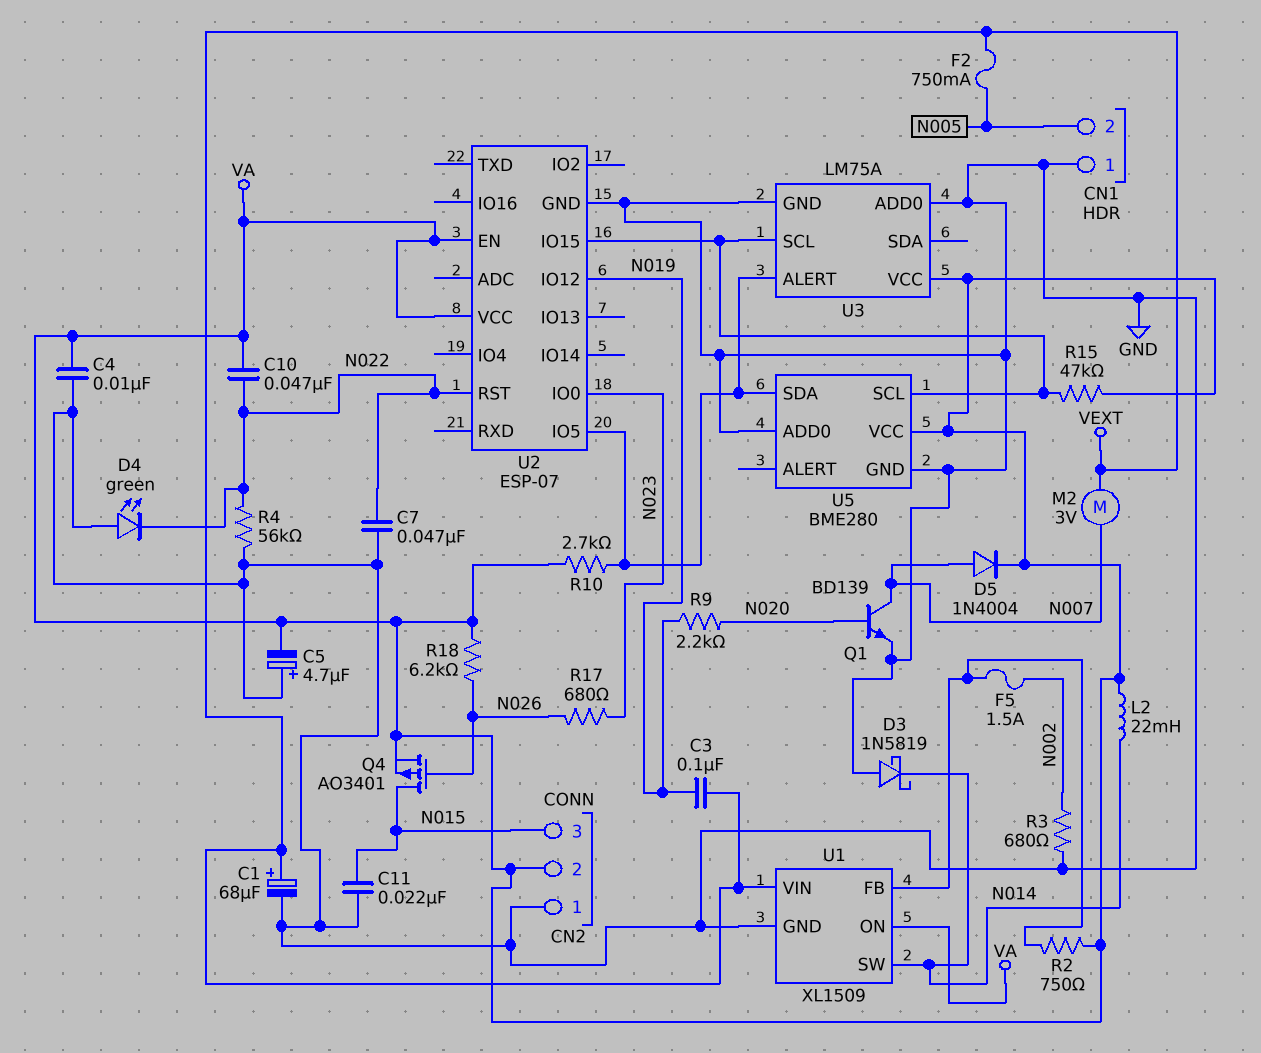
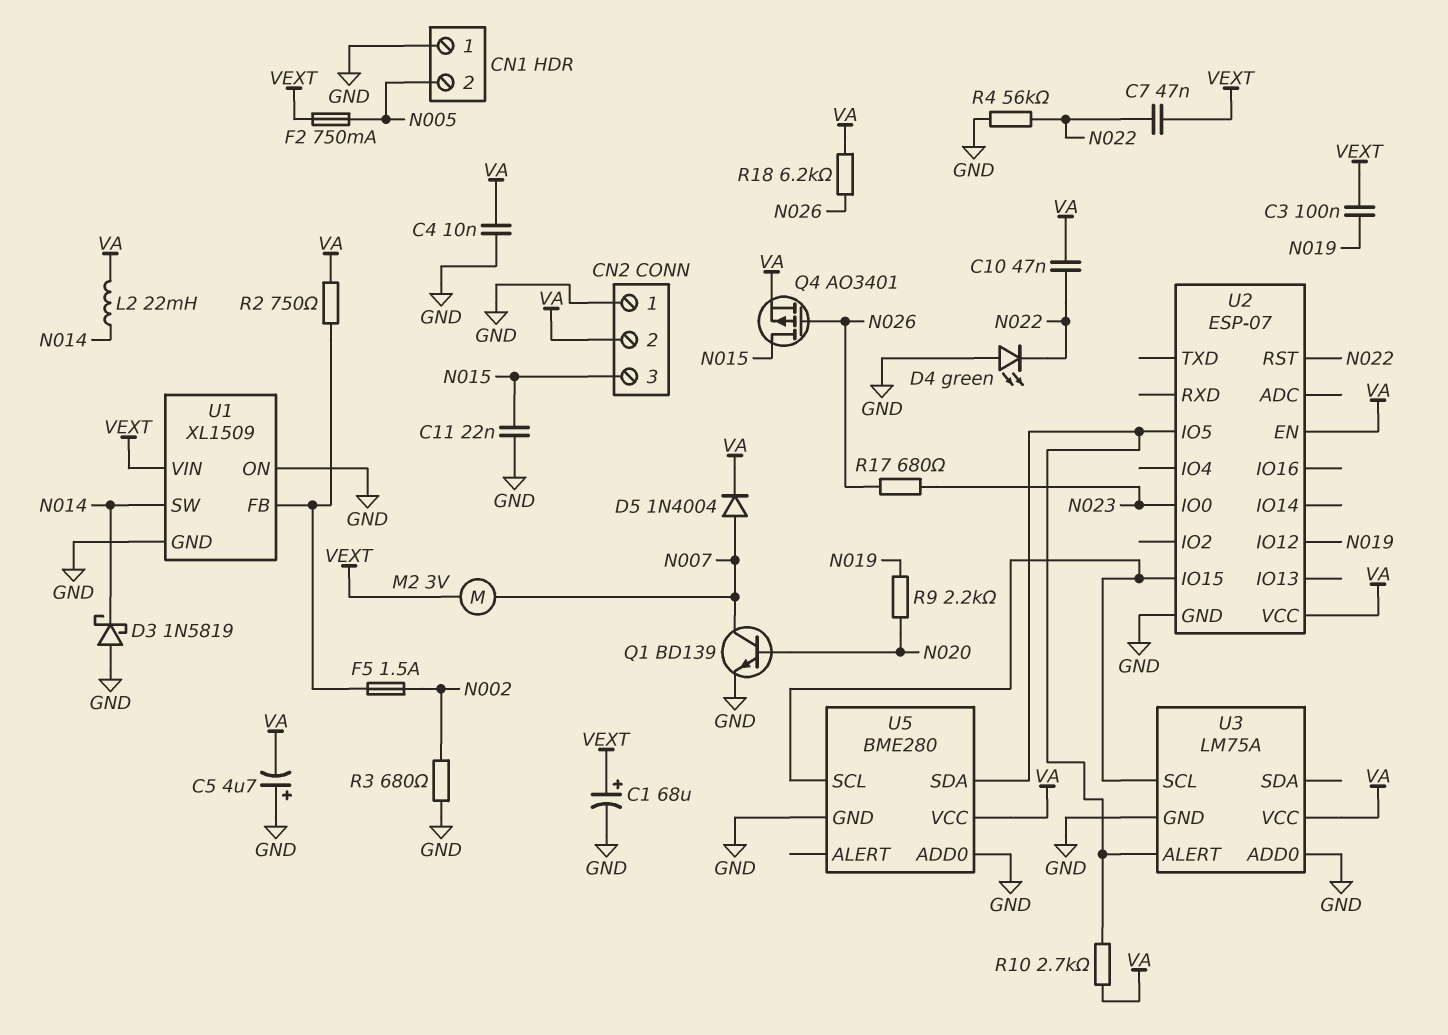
C7: 47nF (GND, N022) -> 47nF (N022, VEXT)
R15: 47k (U2/IO15, VA) -> none
U1 pin ON: VA -> GND

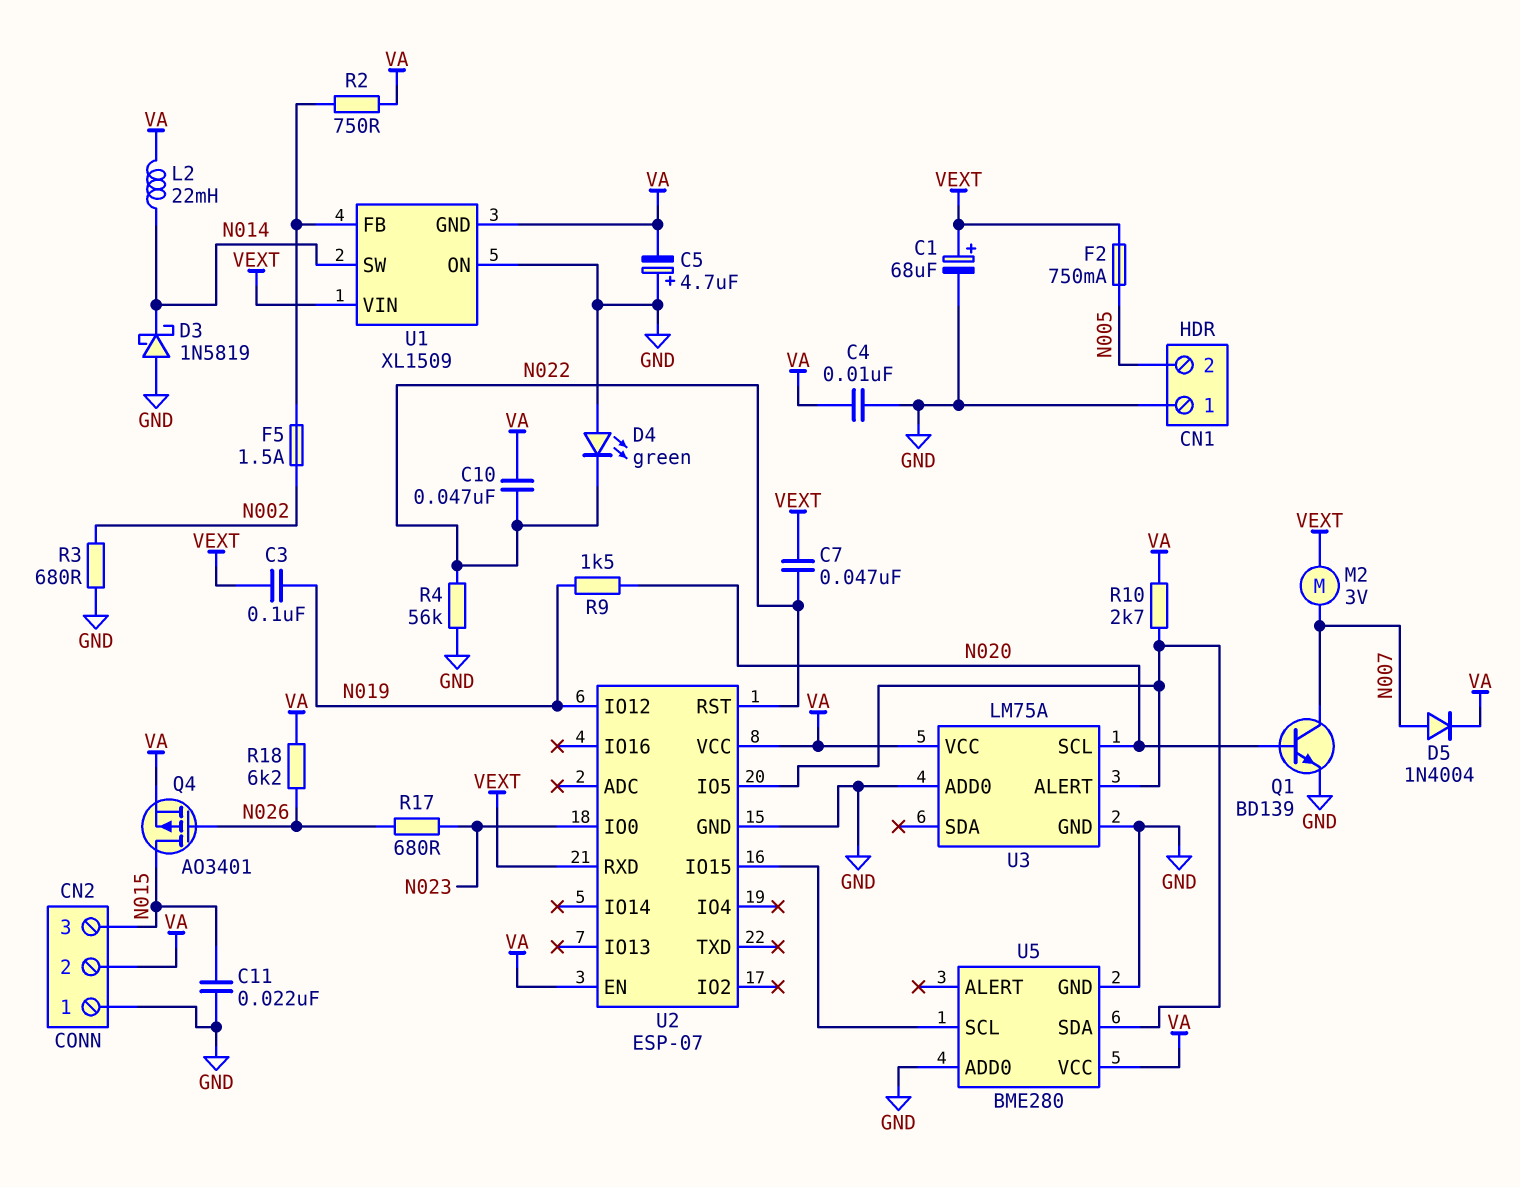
R9: 2.2k (N019, N020) -> 1.5k (N019, N020)
U1 pin GND: GND -> VA
U2 pin RXD: none -> VEXT
U3 pin SCL: U2/IO15 -> N020

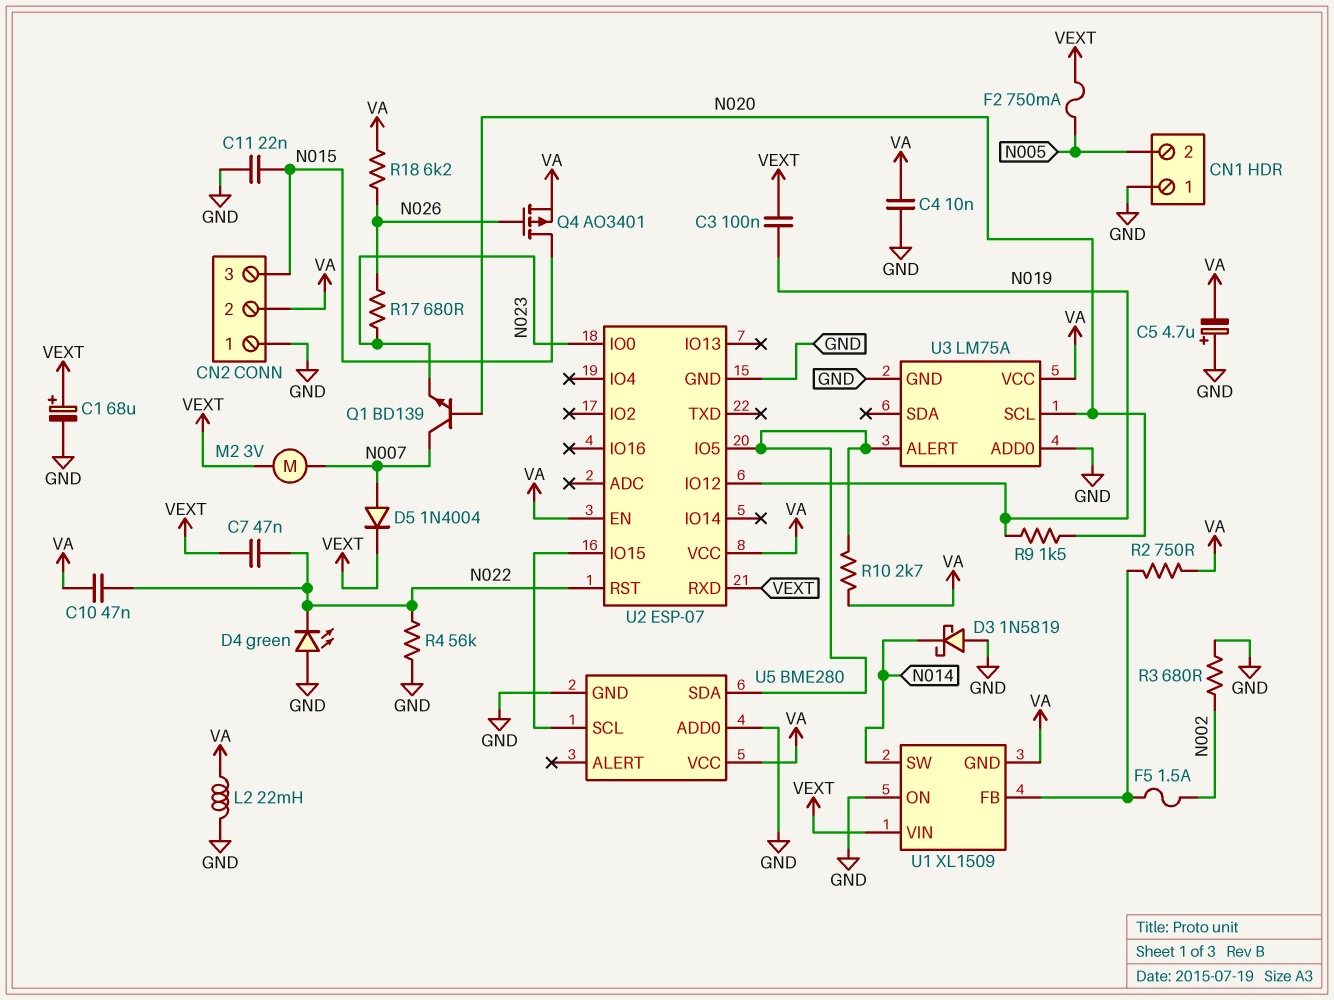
D5: diode 1N4004 (A N007, K VA) -> diode 1N4004 (A N007, K VEXT)
L2: 22mH (N014, VA) -> 22mH (GND, VA)
Q1: NPN BD139 (B N020, C N007, E GND) -> NPN BD139 (B N020, C N007, E N023)

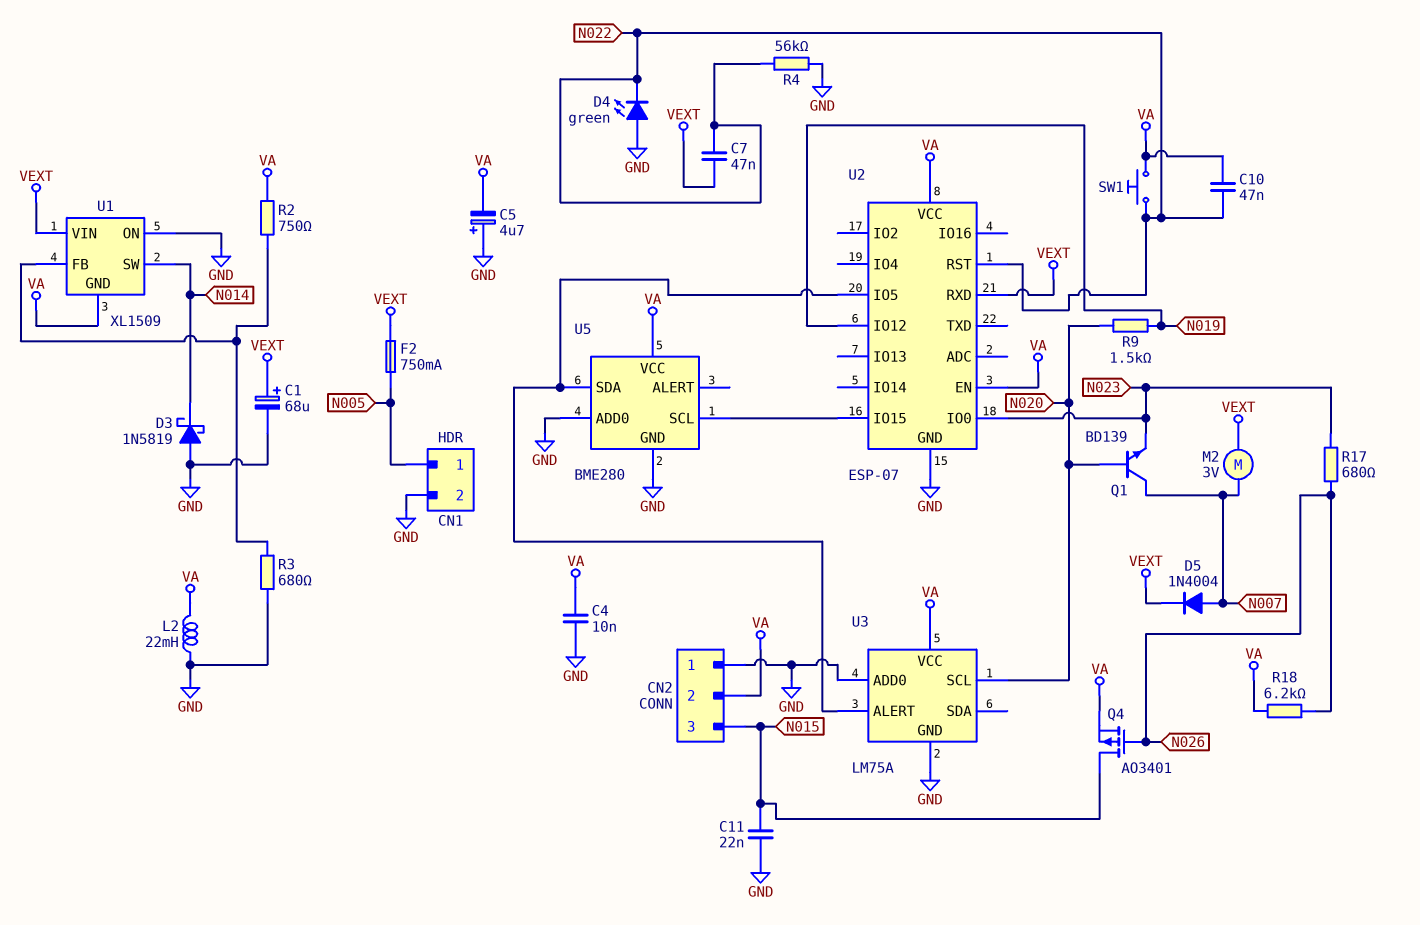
C3: 100nF (N019, VEXT) -> none
CN1 pin 1: GND -> N005
CN1 pin 2: N005 -> GND
F5: 1.5A (N002, U1/FB) -> none
R3: 680 (GND, N002) -> 680 (GND, U1/FB)
R10: 2.7k (U2/IO5, VA) -> none
SW1: none -> button (N022, VA)

